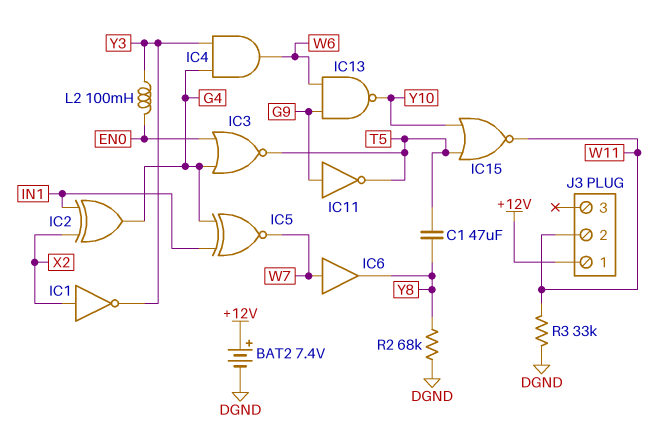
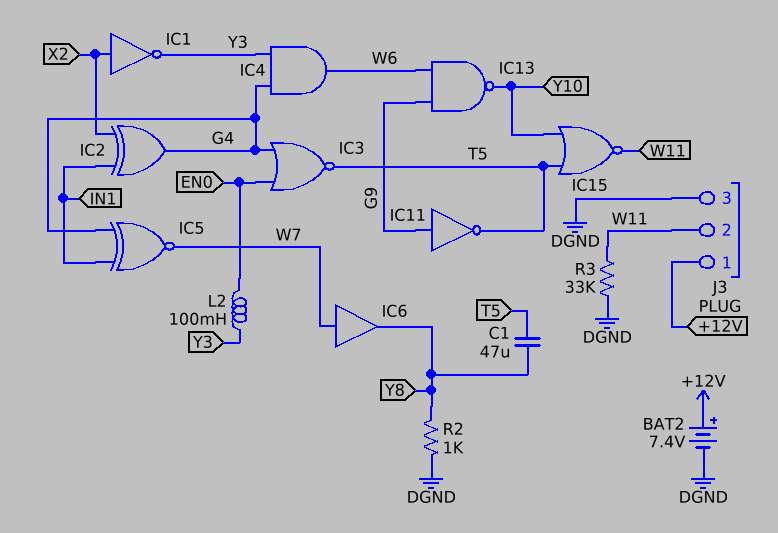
J3 pin 3: none -> DGND
R2: 68k (DGND, Y8) -> 1k (DGND, Y8)

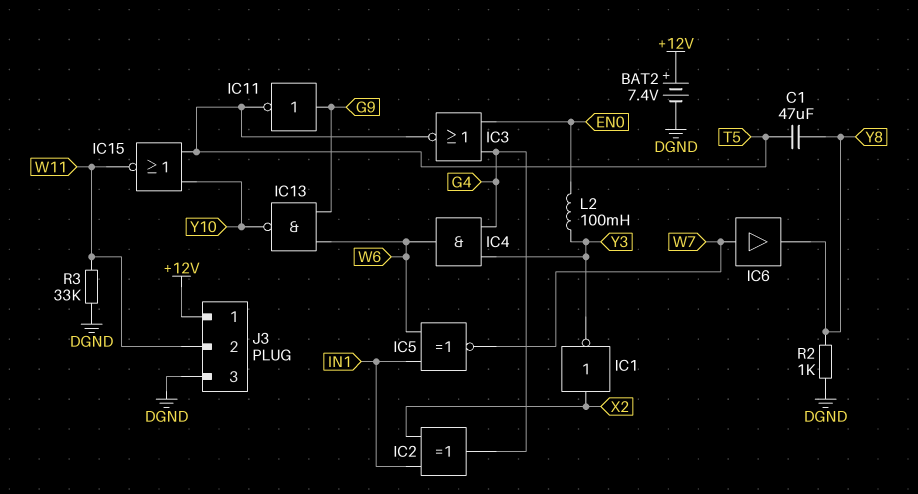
IC5: XNOR (in G4, in IN1, out W7) -> XNOR (in IN1, in W6, out W7)

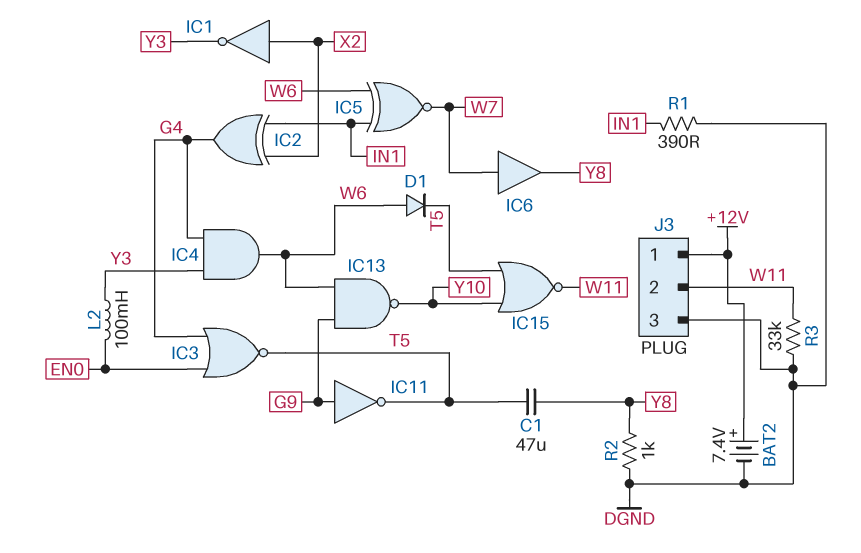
D1: none -> diode (A W6, K T5)
R1: none -> 390 (DGND, IN1)

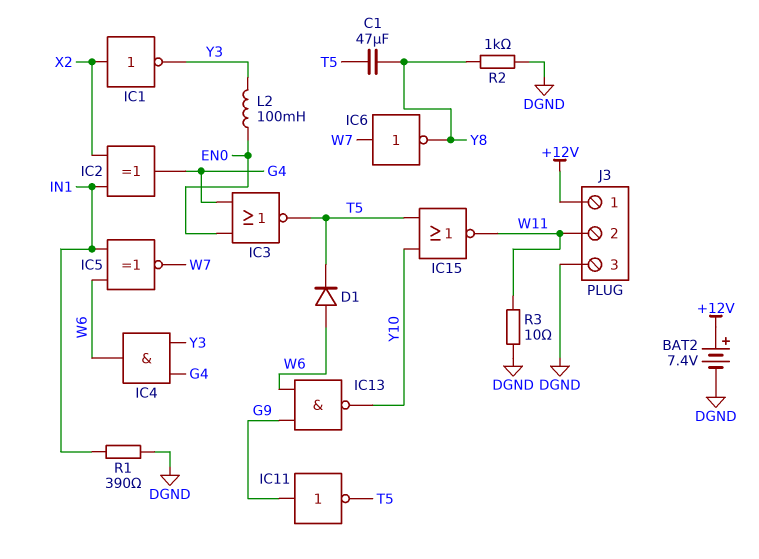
IC6: buffer (in W7, out Y8) -> NOT (in W7, out Y8)
R3: 33k (DGND, W11) -> 10 (DGND, W11)

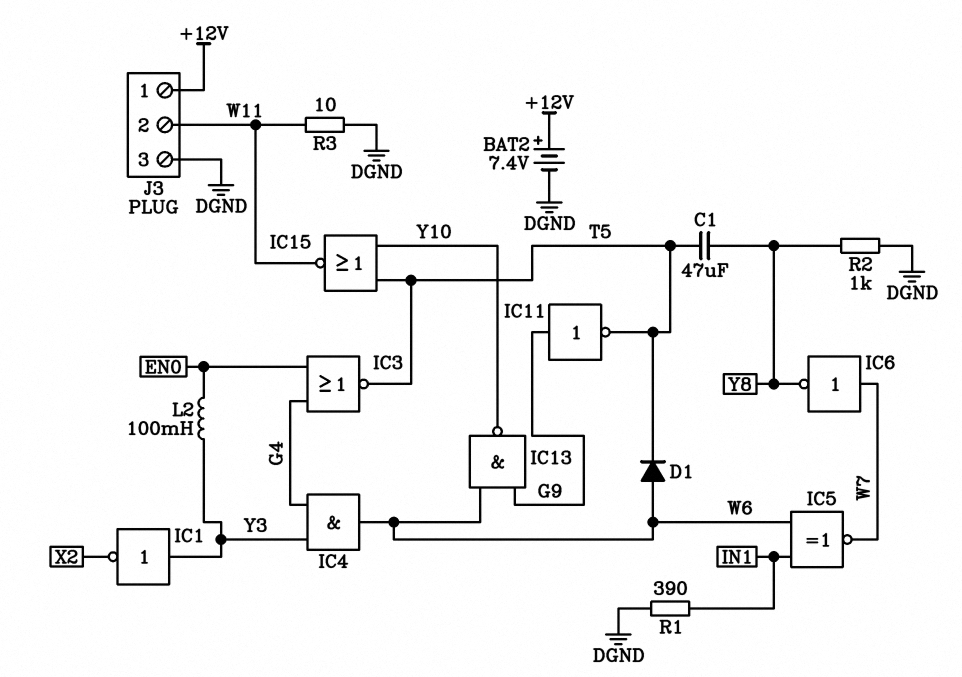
IC1: NOT (in X2, out Y3) -> NOT (in Y3, out X2)
IC2: XOR (in IN1, in X2, out G4) -> none

